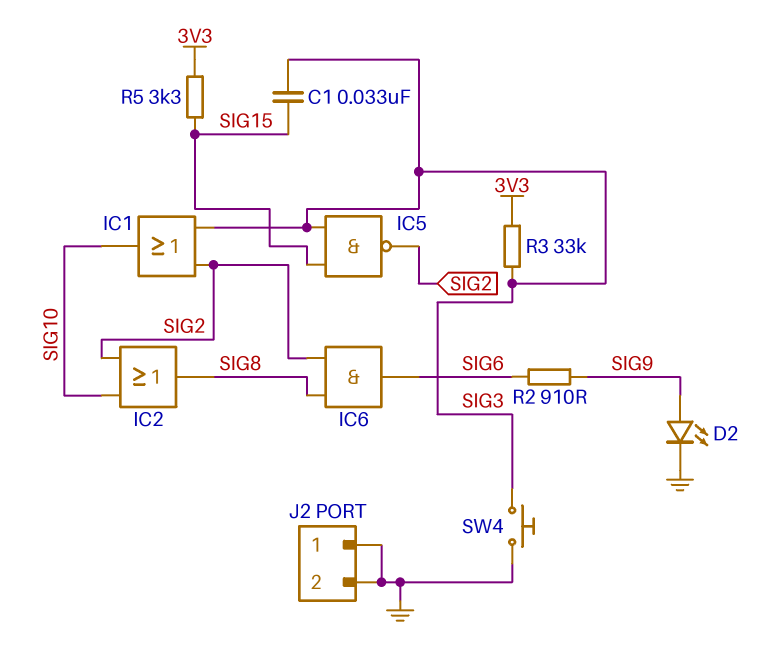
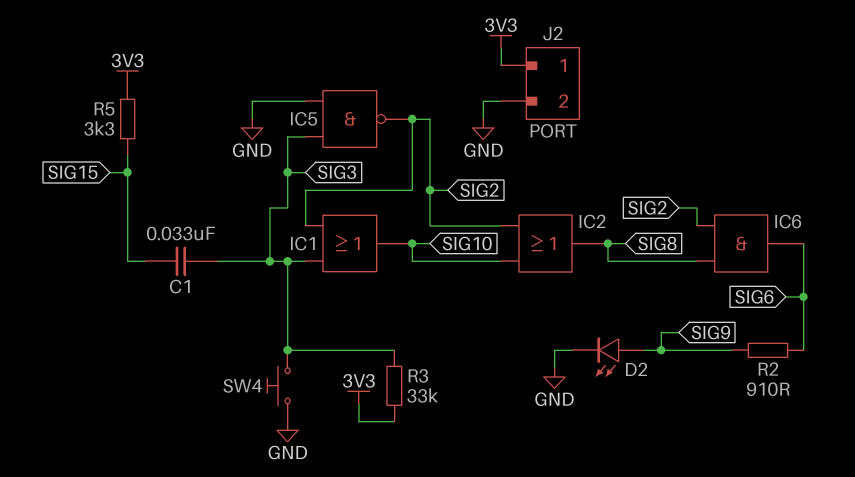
IC5: NAND (in SIG3, in SIG15, out SIG2) -> NAND (in GND, in SIG3, out SIG2)
J2 pin 1: GND -> 3V3

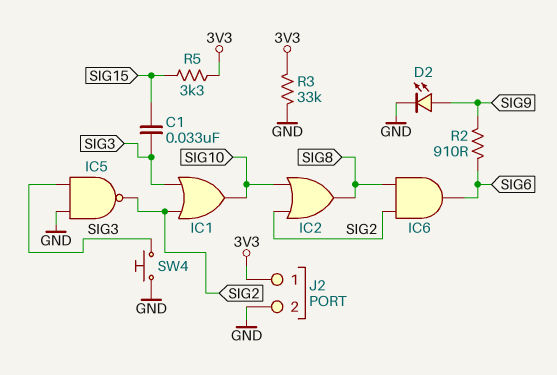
R3: 33k (3V3, SIG3) -> 33k (3V3, GND)

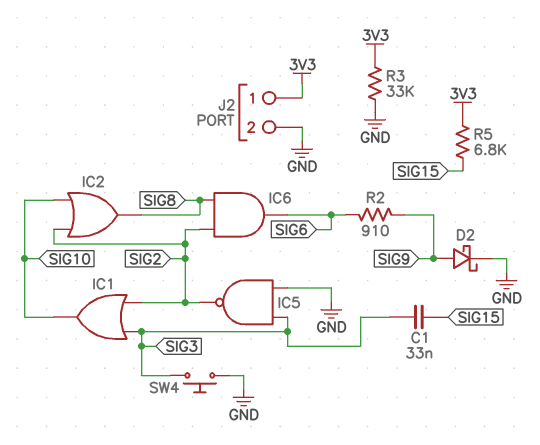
D2: LED (A SIG9, K GND) -> schottky (A SIG9, K GND)
R5: 3.3k (3V3, SIG15) -> 6.8k (3V3, SIG15)

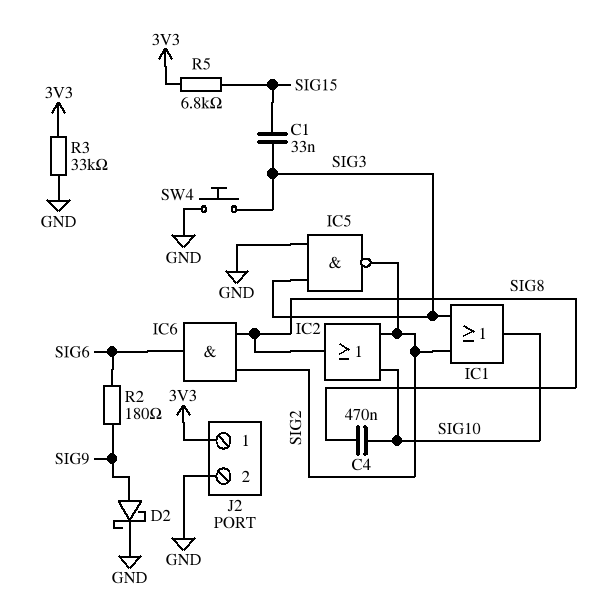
C4: none -> 470nF (SIG8, SIG10)
R2: 910 (SIG6, SIG9) -> 180 (SIG6, SIG9)

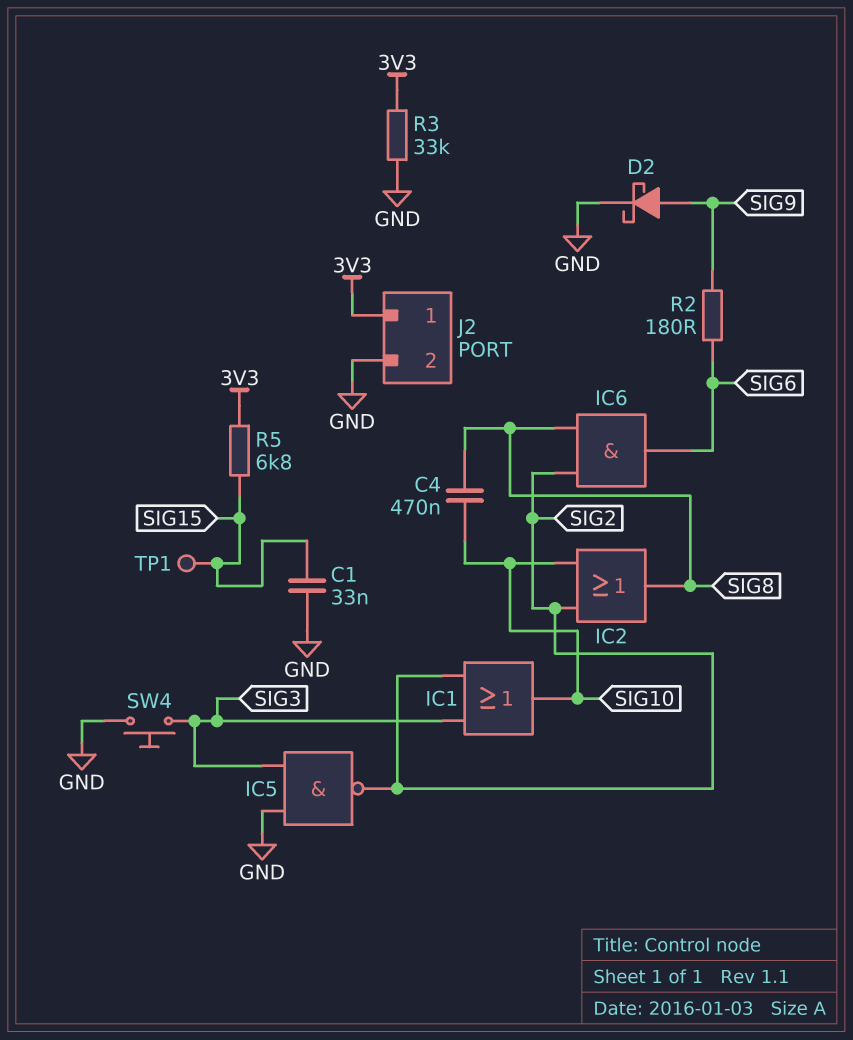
C1: 33nF (SIG3, SIG15) -> 33nF (GND, SIG15)
TP1: none -> test point (SIG15)

